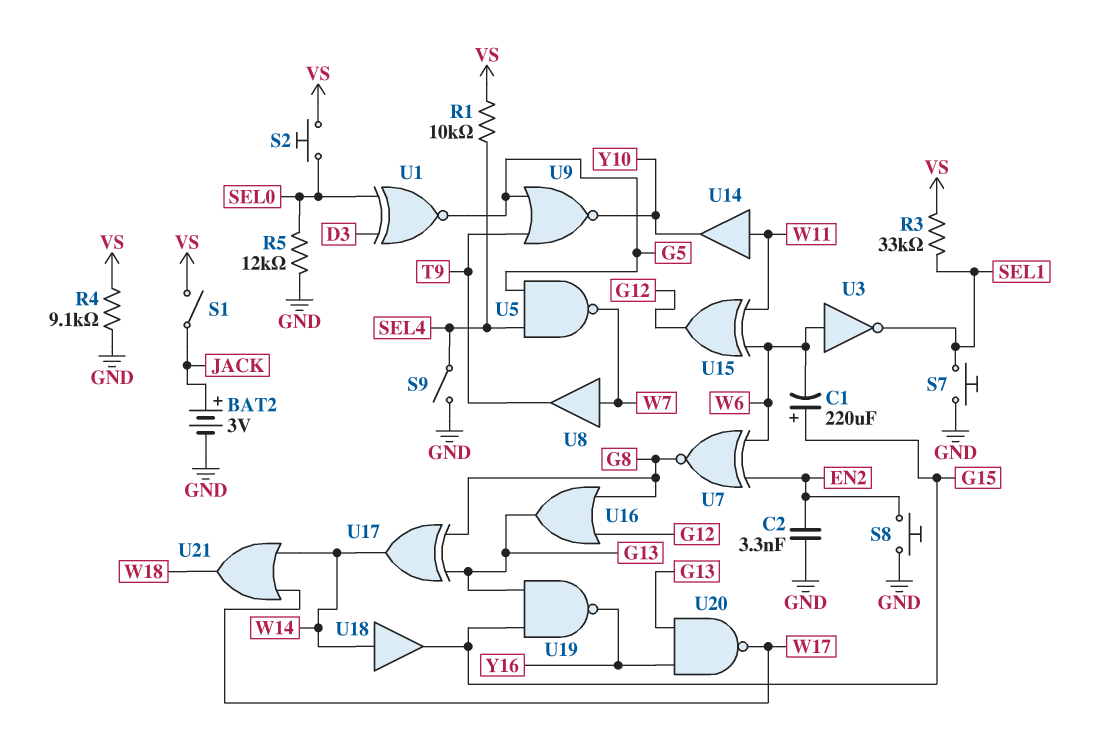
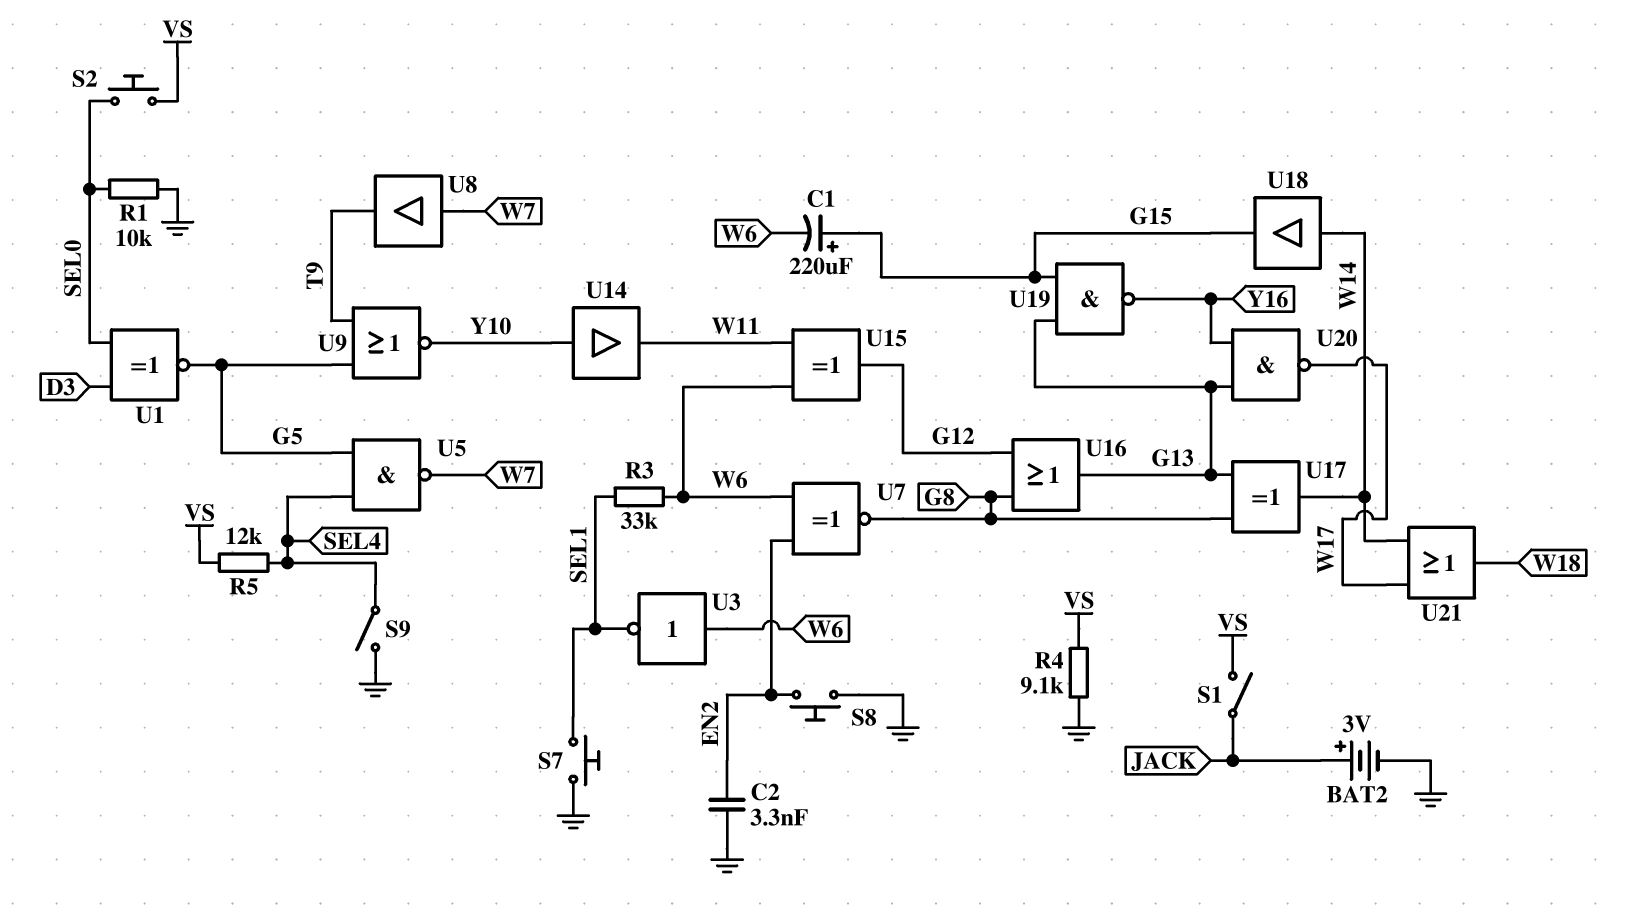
R1: 10k (SEL4, VS) -> 10k (GND, SEL0)
R3: 33k (SEL1, VS) -> 33k (SEL1, W6)
R5: 12k (GND, SEL0) -> 12k (SEL4, VS)
U14: buffer (in W11, out Y10) -> buffer (in Y10, out W11)

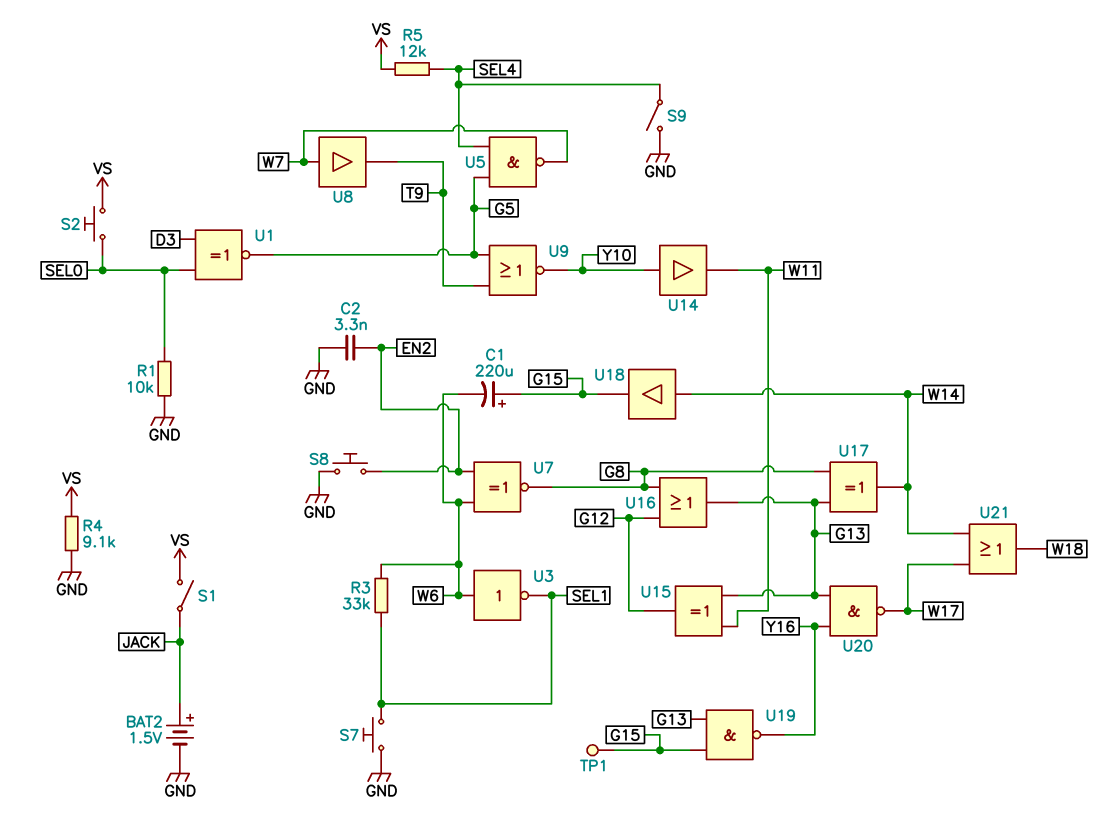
BAT2: 3V (plus JACK, minus GND) -> 1.5V (plus JACK, minus GND)
TP1: none -> test point (G15)
U15: XOR (in W6, in W11, out G12) -> XOR (in G13, in W11, out G12)

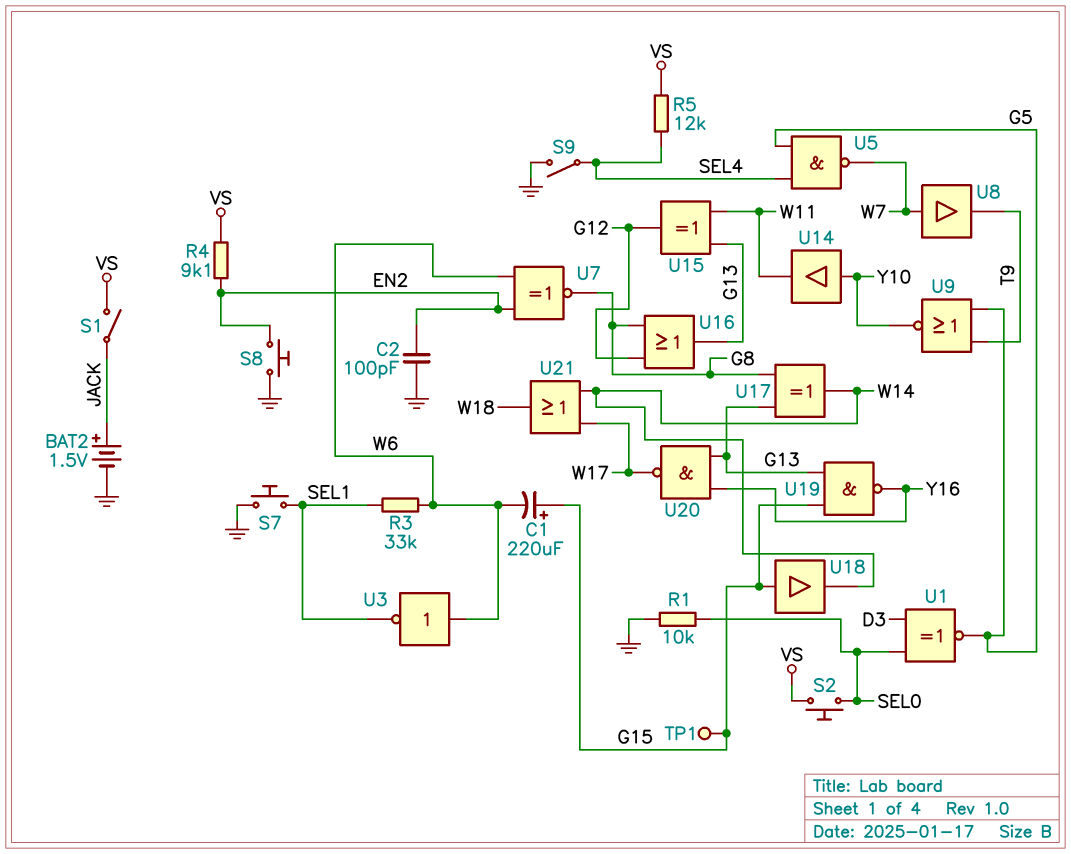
C2: 3.3nF (EN2, GND) -> 100pF (EN2, GND)
R4: 9.1k (GND, VS) -> 9.1k (EN2, VS)
U18: buffer (in W14, out G15) -> buffer (in G15, out W14)

